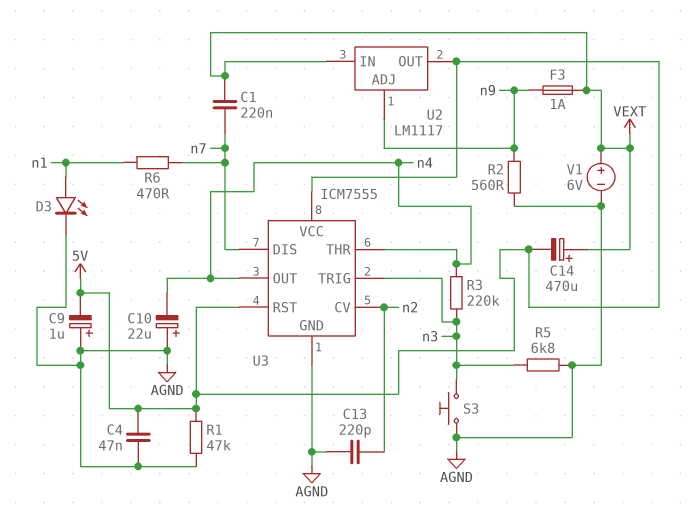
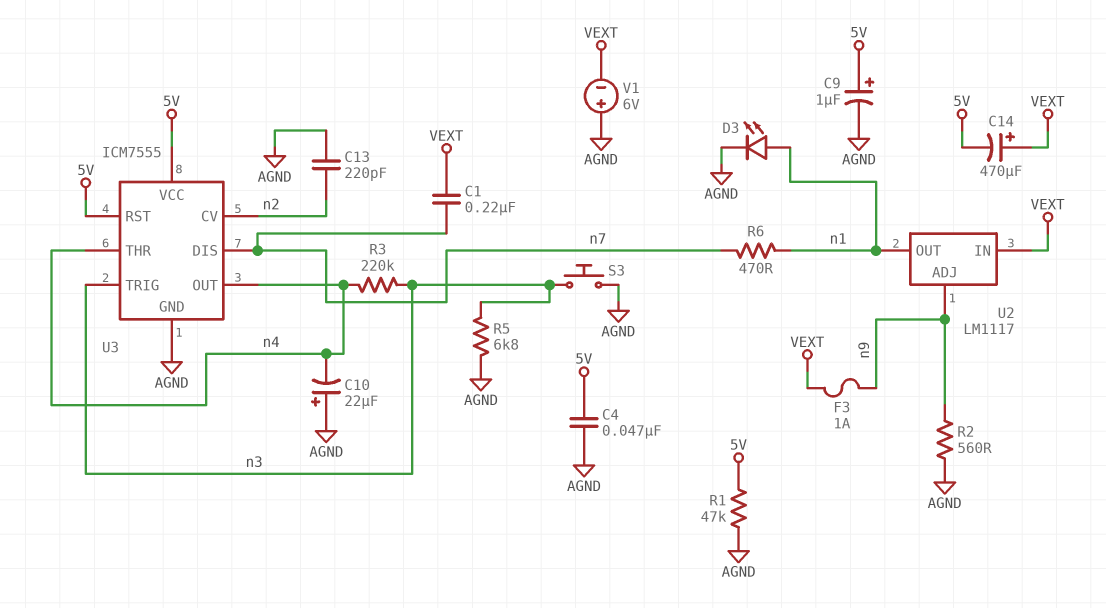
C9: 1uF (plus AGND, minus 5V) -> 1uF (plus 5V, minus AGND)
U2 pin OUT: 5V -> n1
V1: 6V (plus VEXT, minus AGND) -> 6V (plus AGND, minus VEXT)

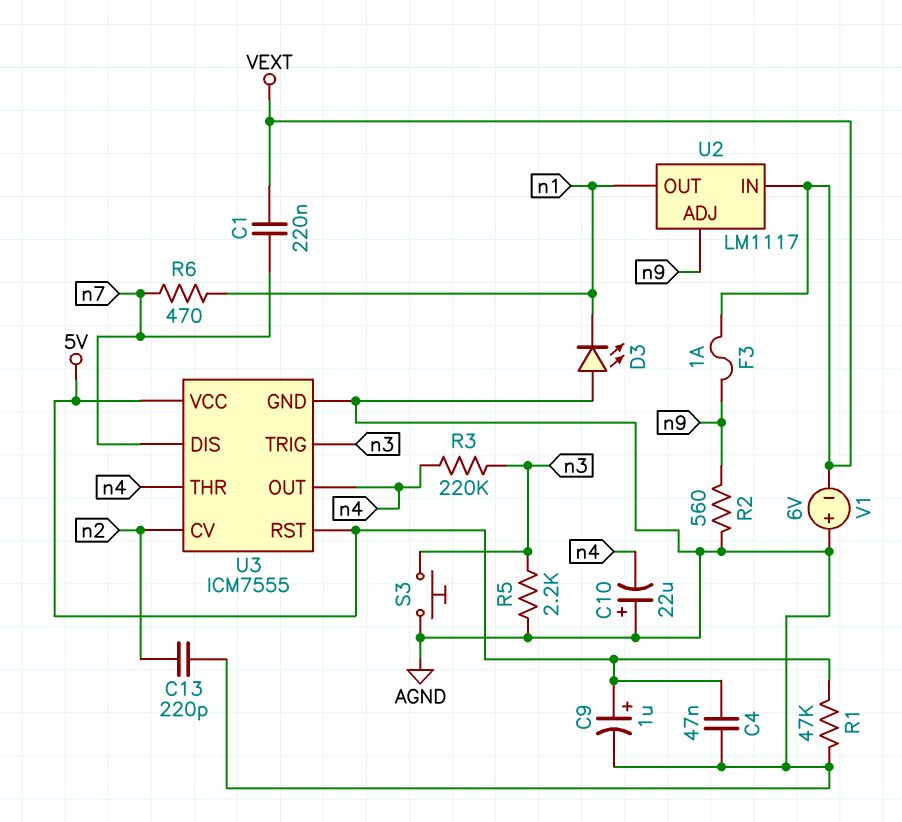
C14: 470uF (plus VEXT, minus 5V) -> none
D3: LED (A n1, K AGND) -> LED (A AGND, K n1)
R5: 6.8k (AGND, n3) -> 2.2k (AGND, n3)

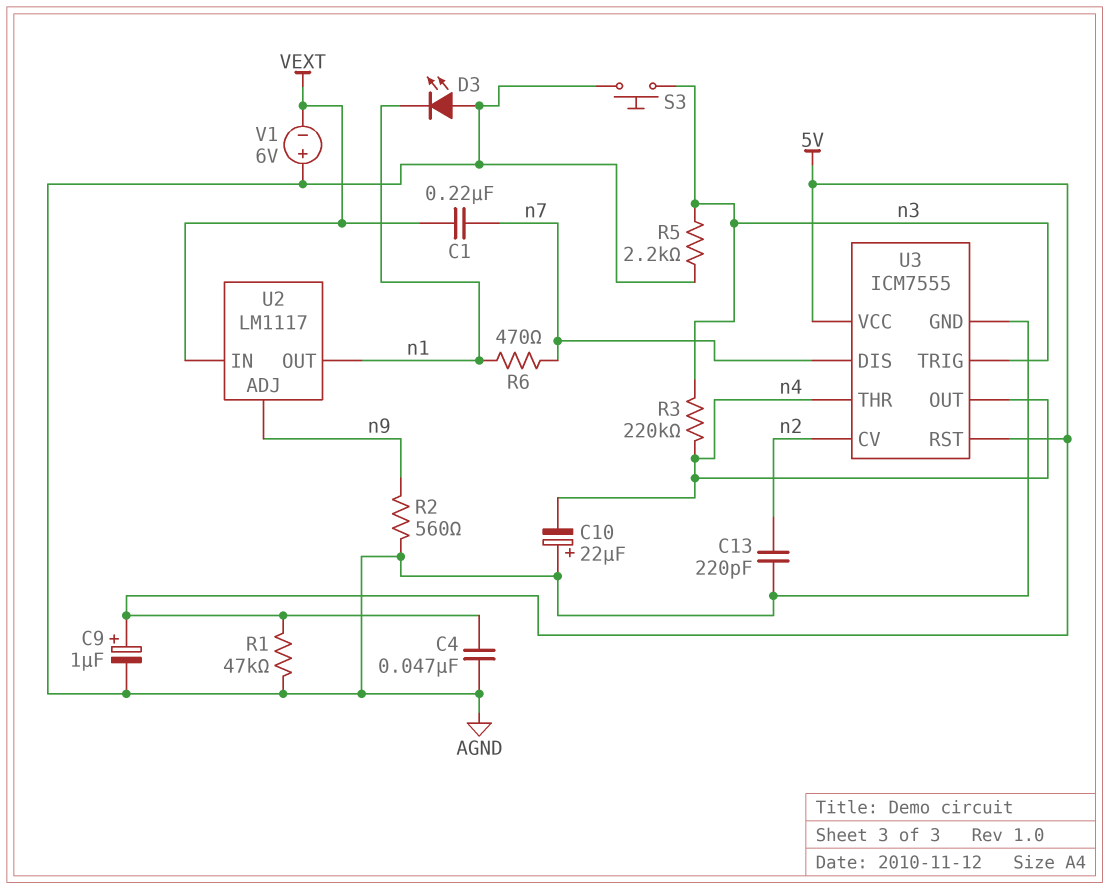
F3: 1A (VEXT, n9) -> none

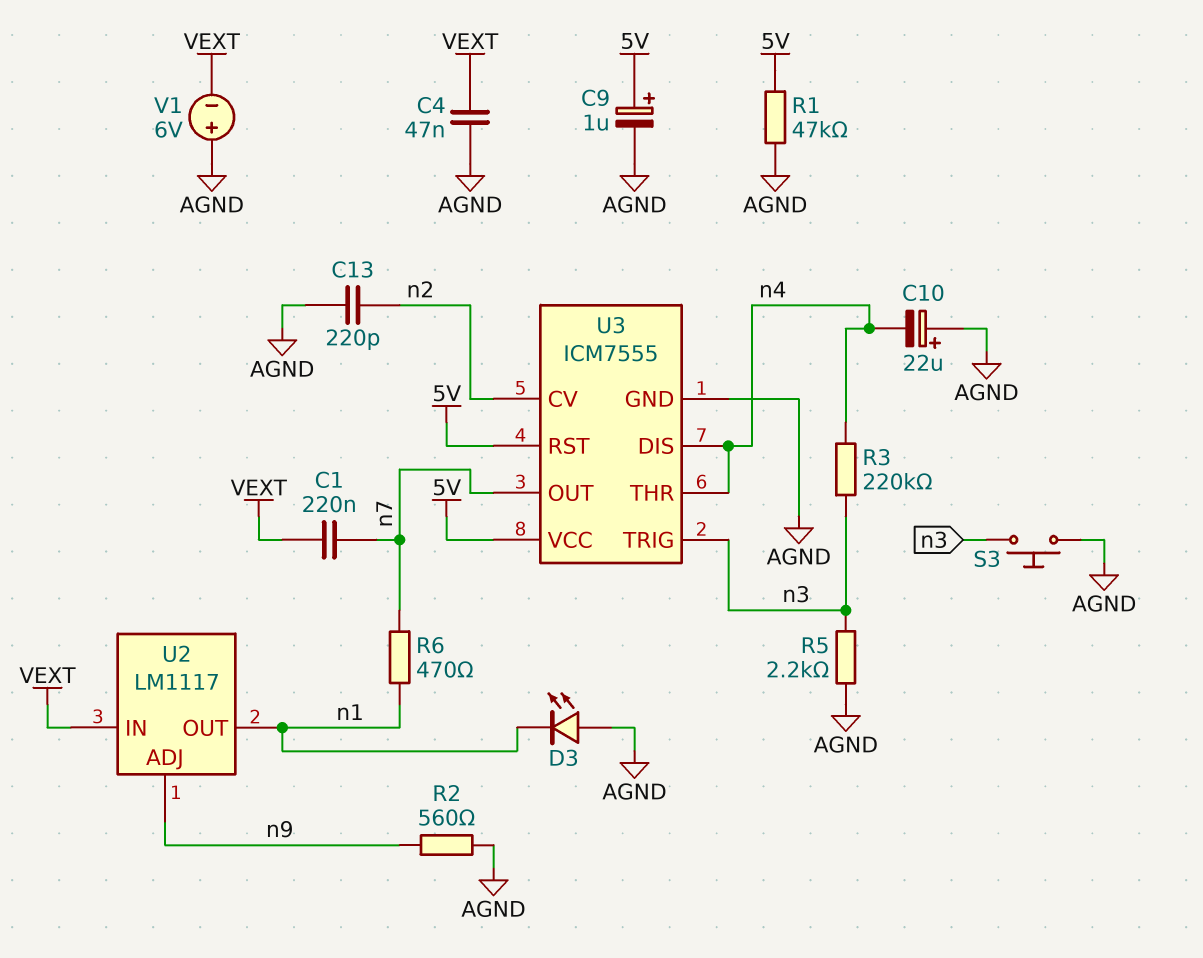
C4: 47nF (5V, AGND) -> 47nF (AGND, VEXT)
U3 pin DIS: n7 -> n4
U3 pin OUT: n4 -> n7

